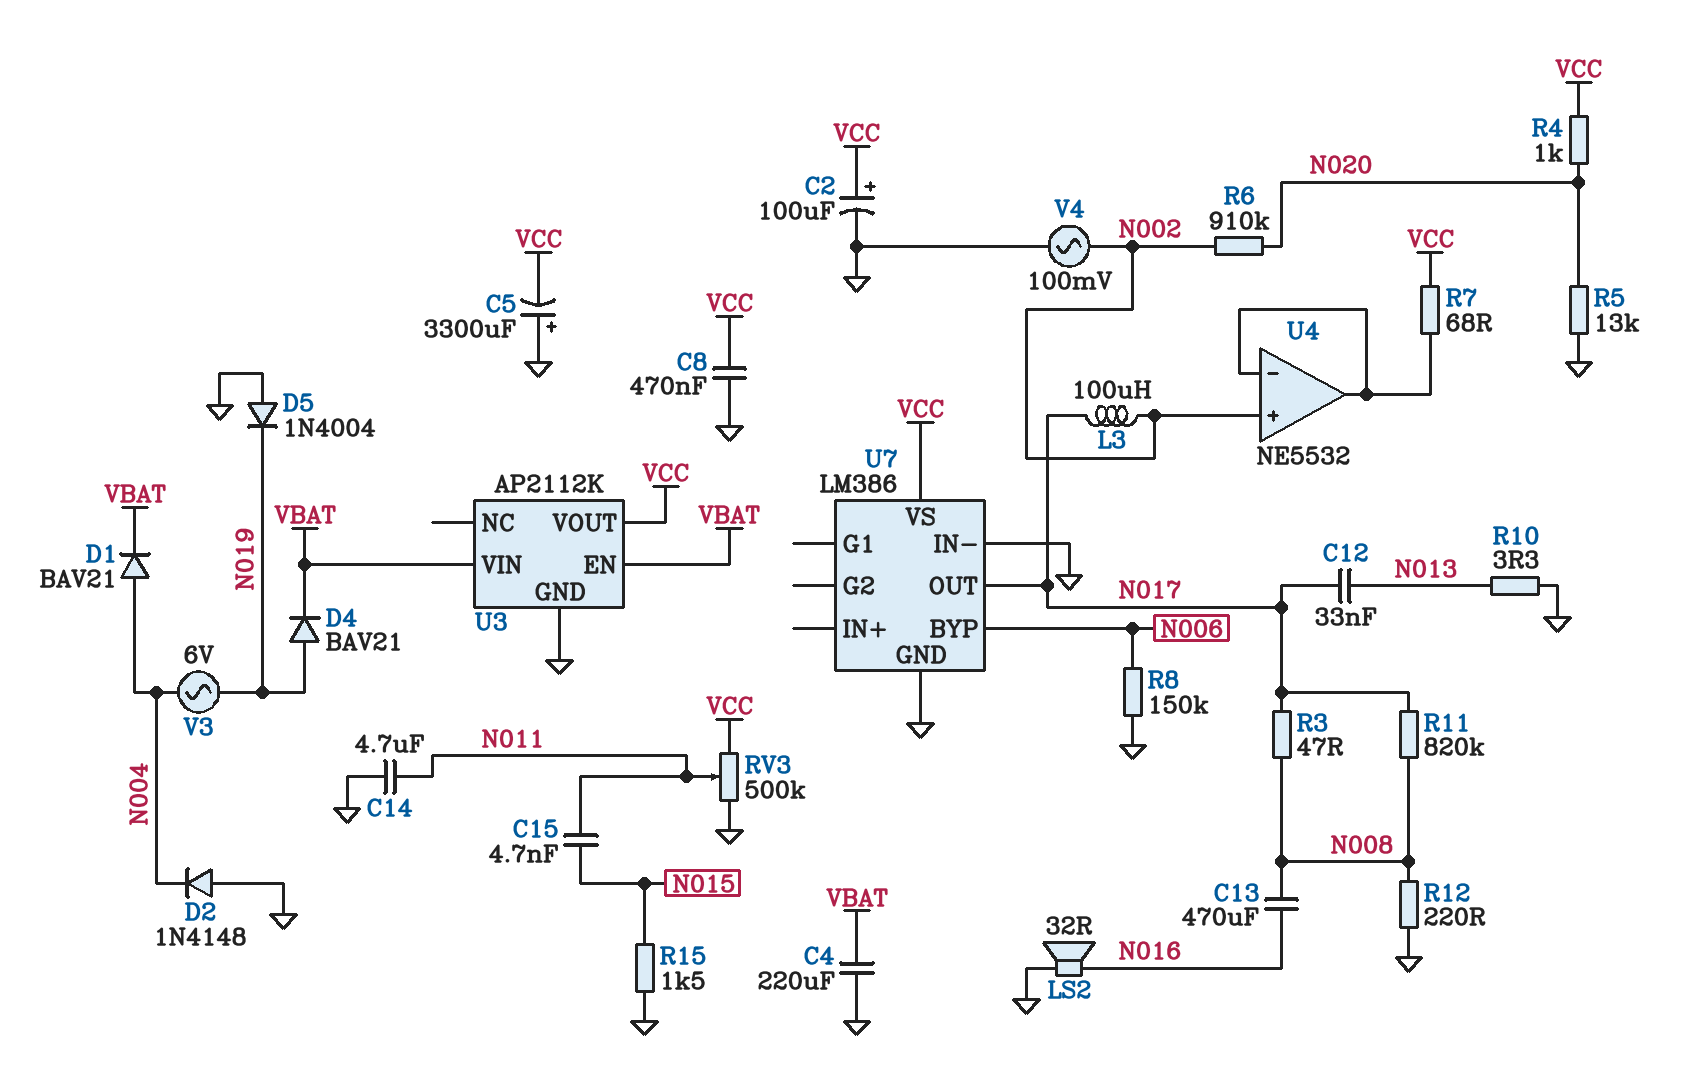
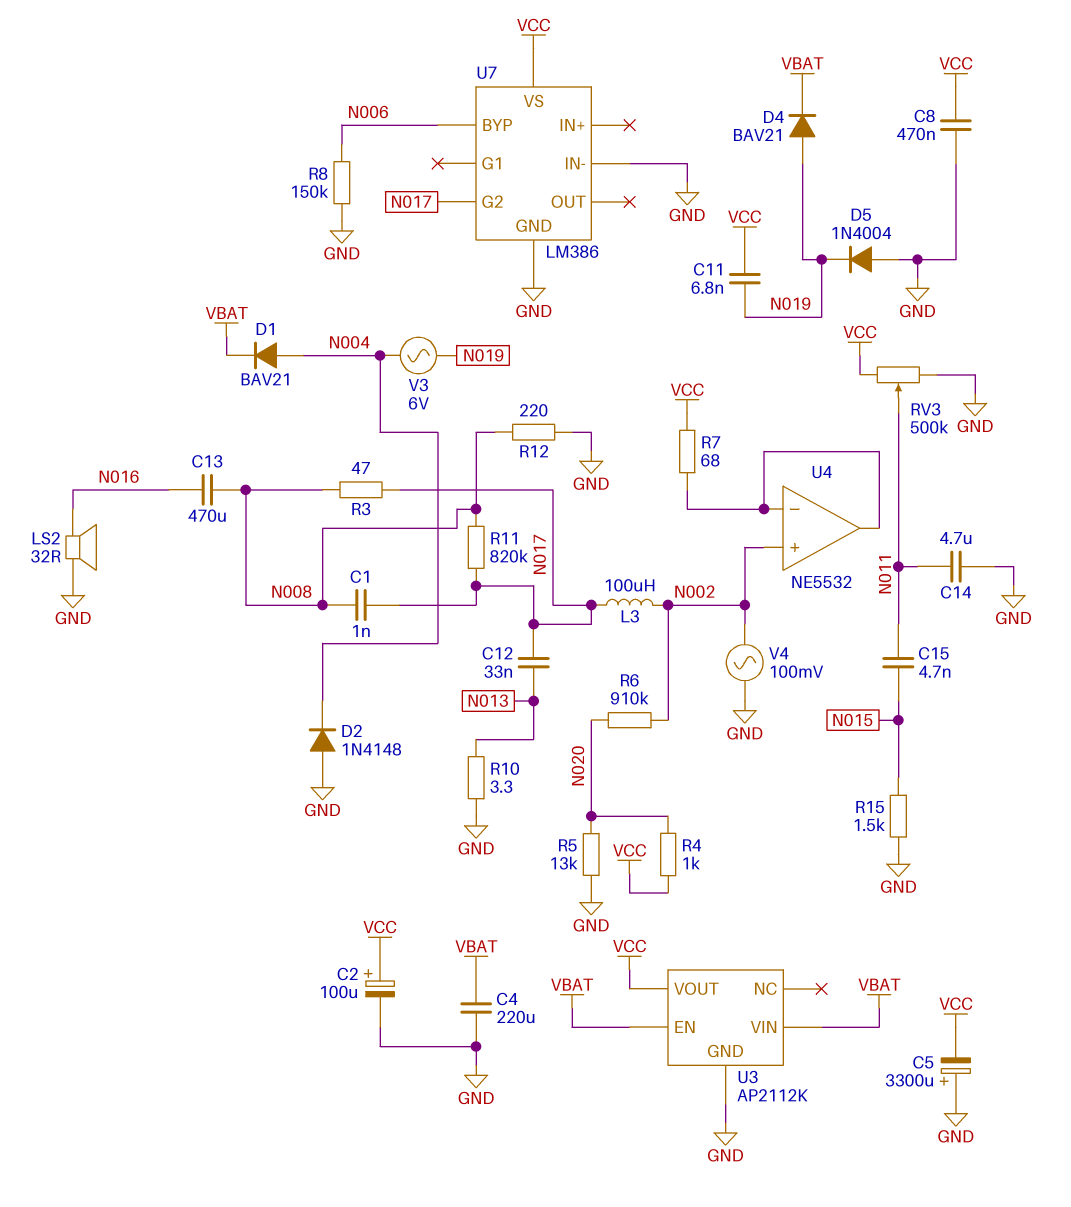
C1: none -> 1nF (N008, N017)
C11: none -> 6.8nF (N019, VCC)
U7 pin G2: none -> N017
U7 pin OUT: N017 -> none

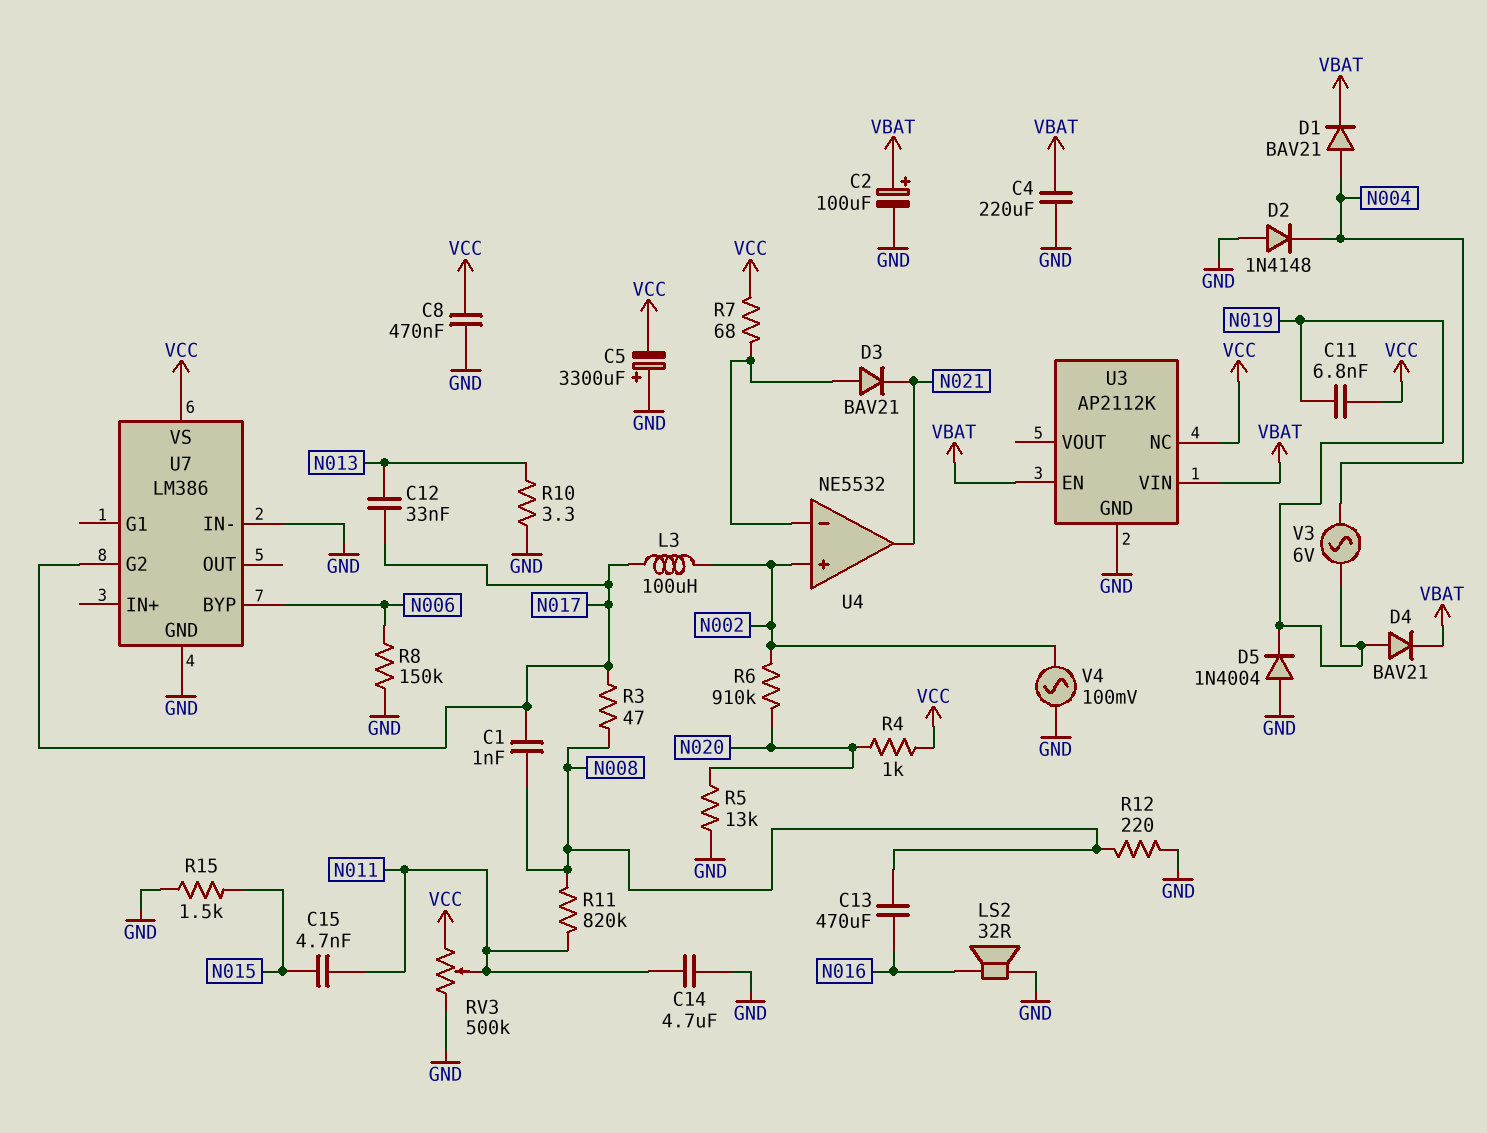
C2: 100uF (plus VCC, minus GND) -> 100uF (plus VBAT, minus GND)
D3: none -> diode BAV21 (A U4/in-, K N021)
R11: 820k (N008, N017) -> 820k (N008, N011)
U3 pin NC: none -> VCC
U3 pin VOUT: VCC -> none
U4 pin out: U4/in- -> N021

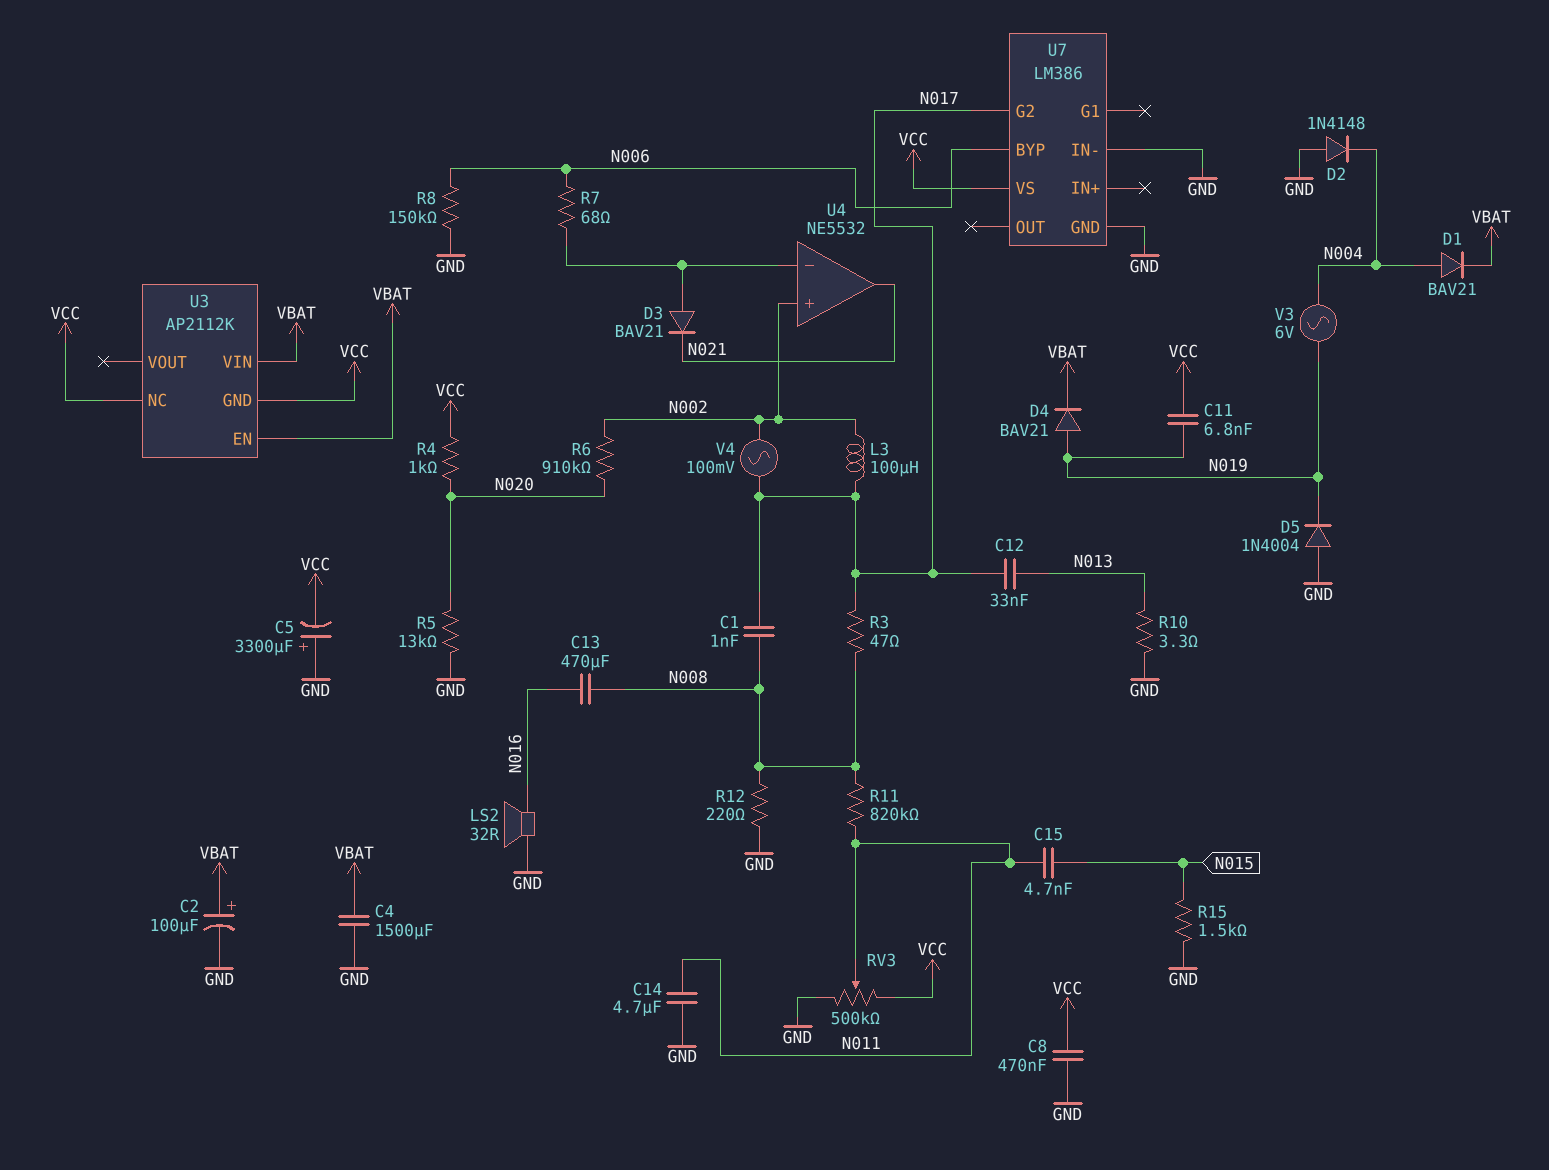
C4: 220uF (GND, VBAT) -> 1500uF (GND, VBAT)
R7: 68 (U4/in-, VCC) -> 68 (N006, U4/in-)
U3 pin GND: GND -> VCC
V4: AC 100mV (GND, N002) -> AC 100mV (N002, N017)

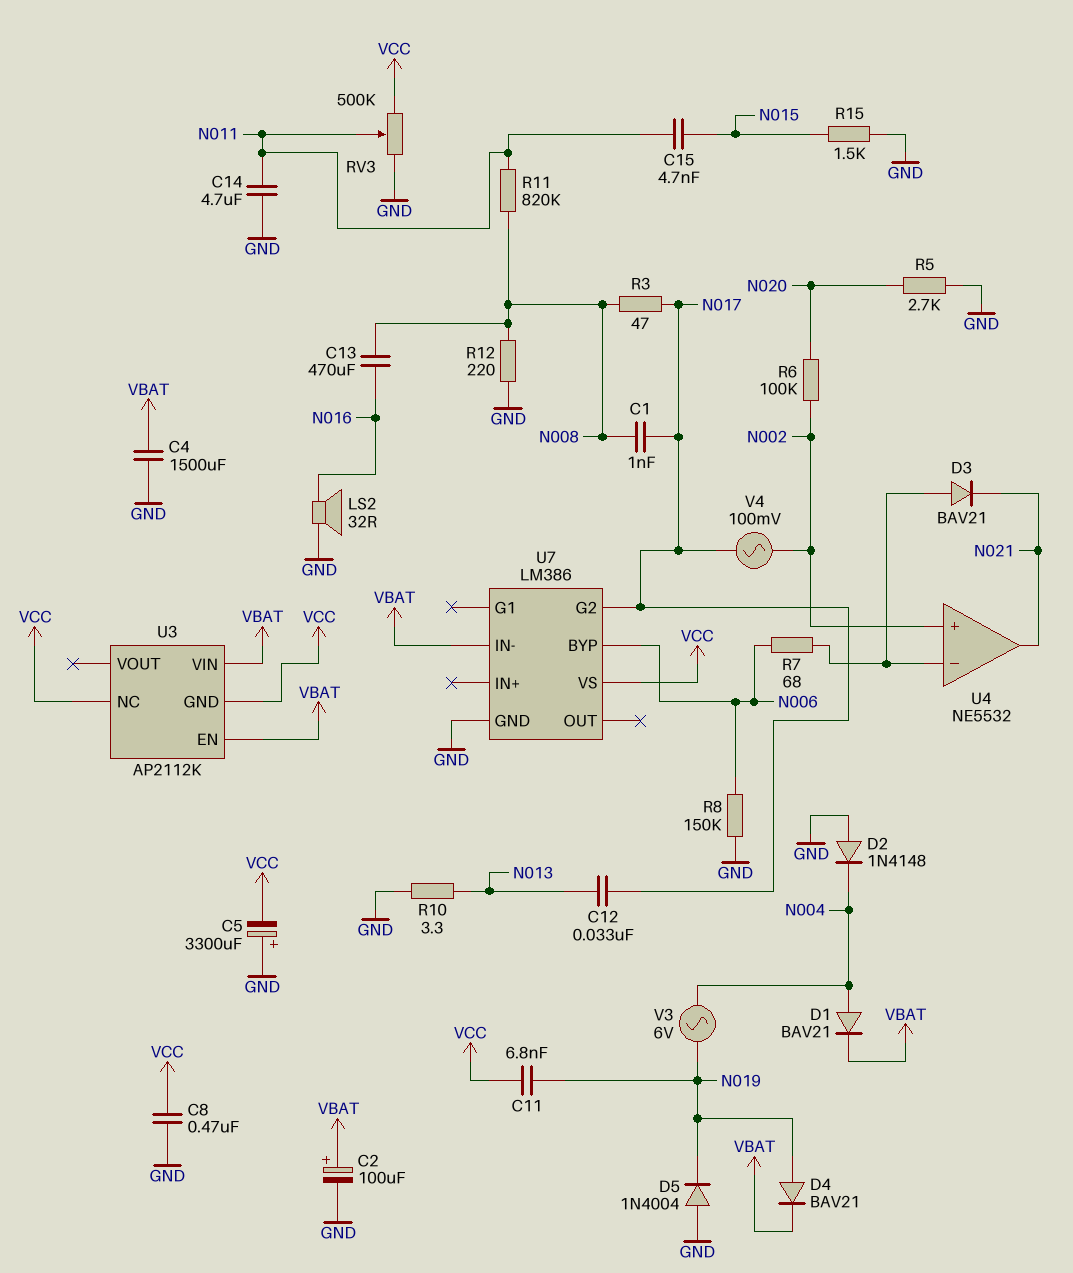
L3: 100uH (N002, N017) -> none
R4: 1k (N020, VCC) -> none
R5: 13k (GND, N020) -> 2.7k (GND, N020)
R6: 910k (N002, N020) -> 100k (N002, N020)
U7 pin IN-: GND -> VBAT

